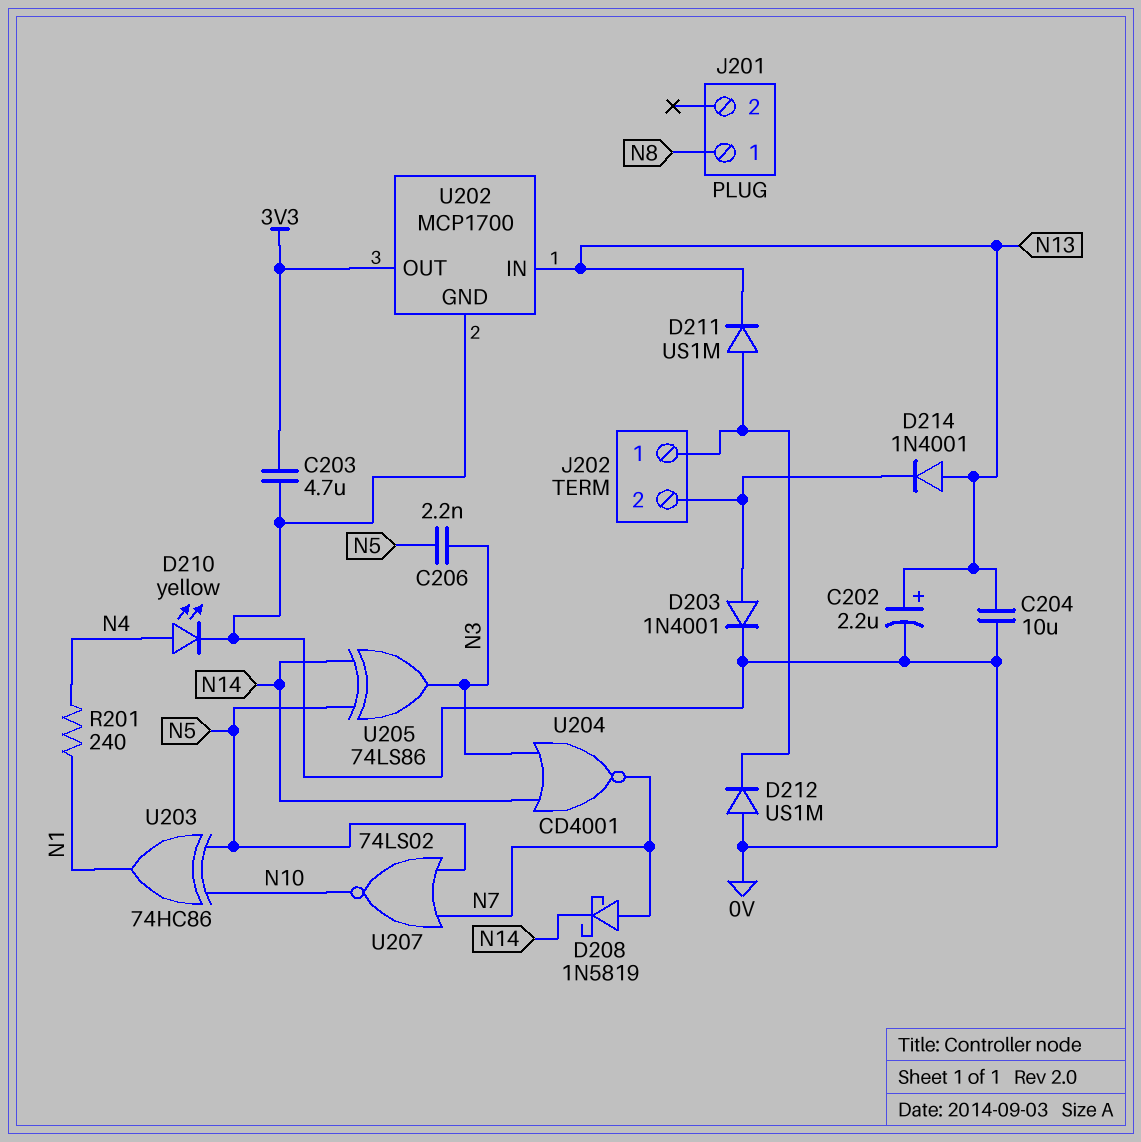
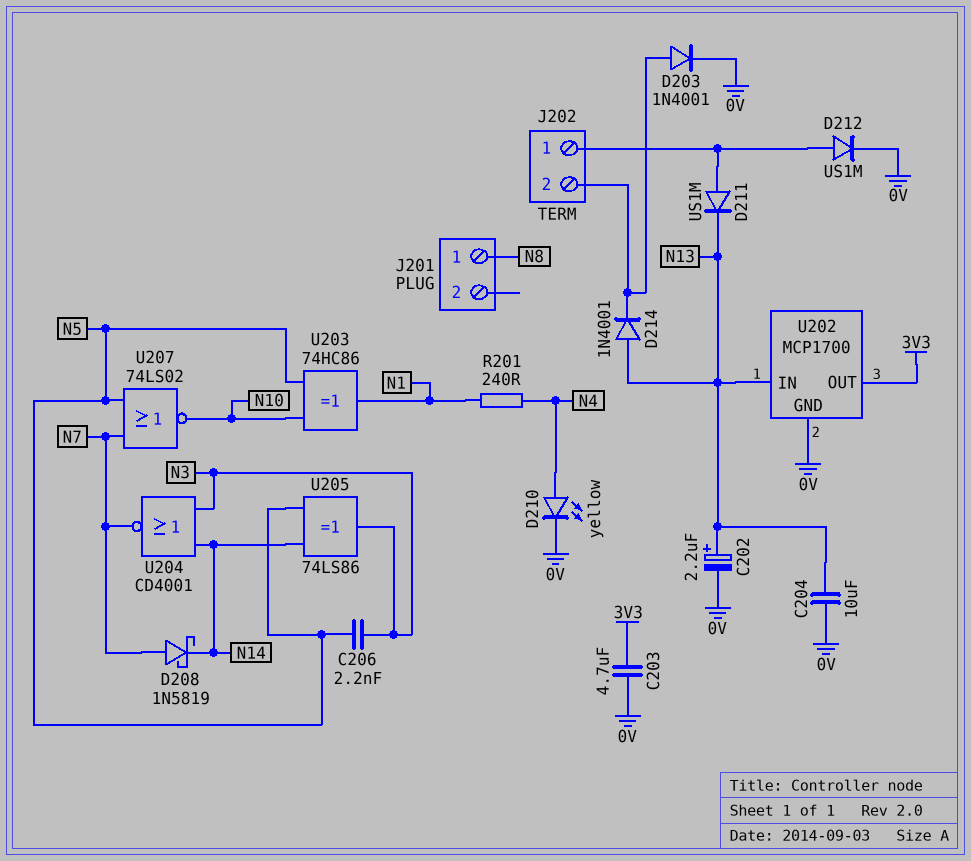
D212: diode US1M (A 0V, K J202/1) -> diode US1M (A J202/1, K 0V)

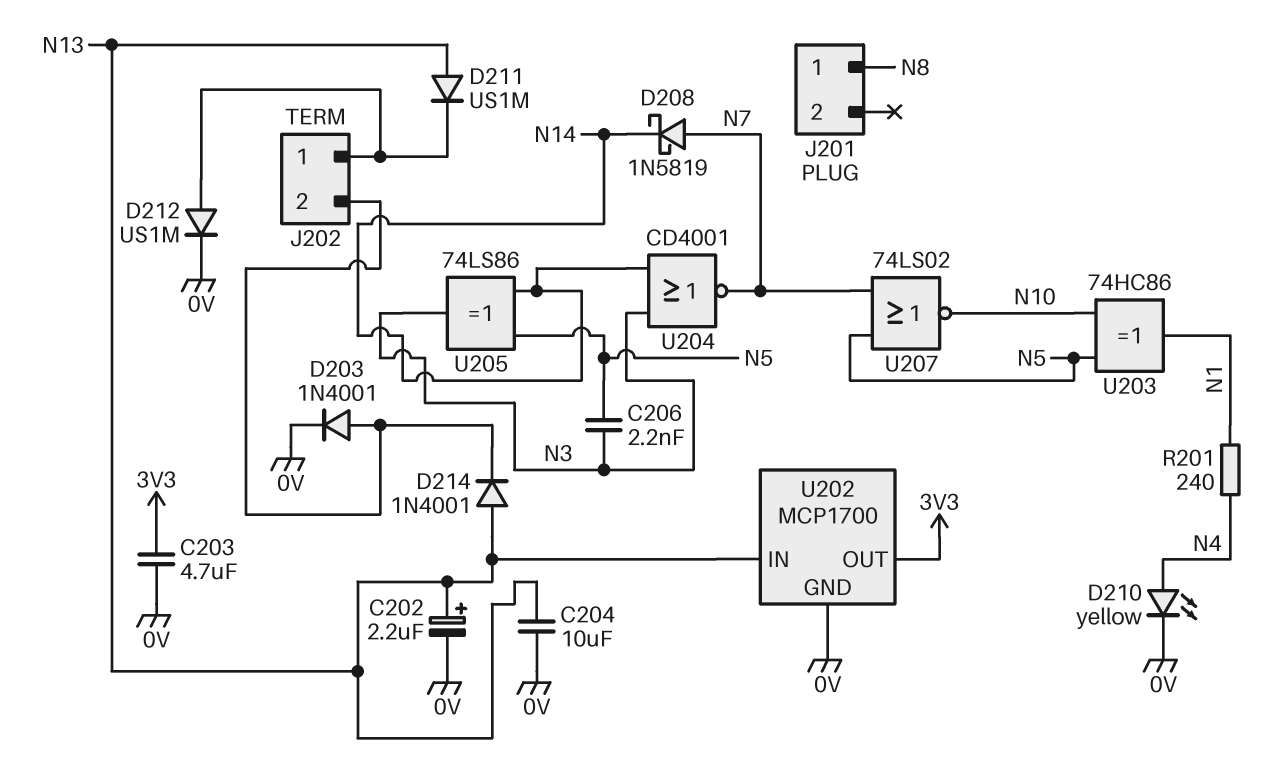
D211: diode US1M (A J202/1, K N13) -> diode US1M (A N13, K J202/1)

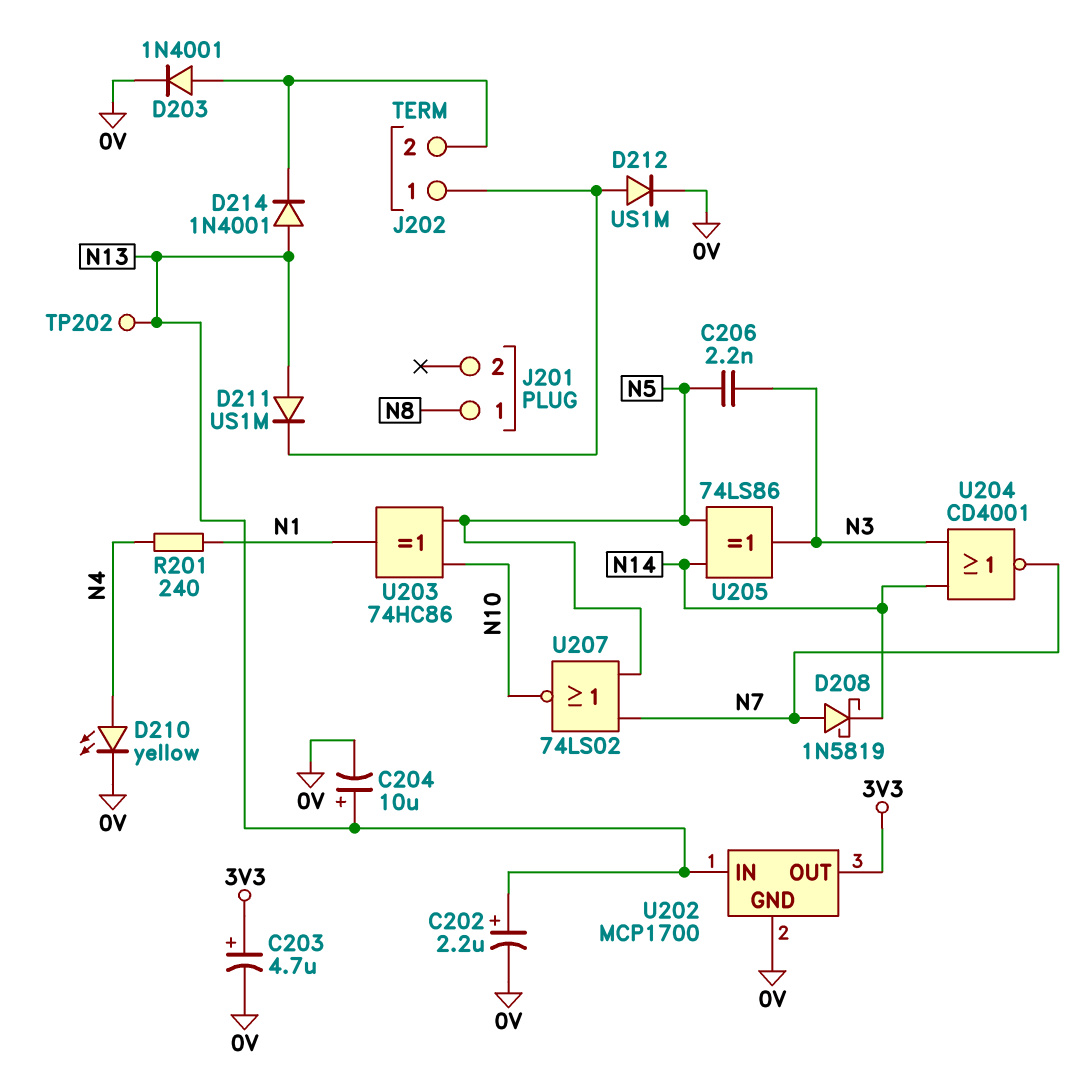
C203: 4.7uF (0V, 3V3) -> 4.7uF (plus 3V3, minus 0V)
C204: 10uF (0V, N13) -> 10uF (plus N13, minus 0V)
TP202: none -> test point (N13)

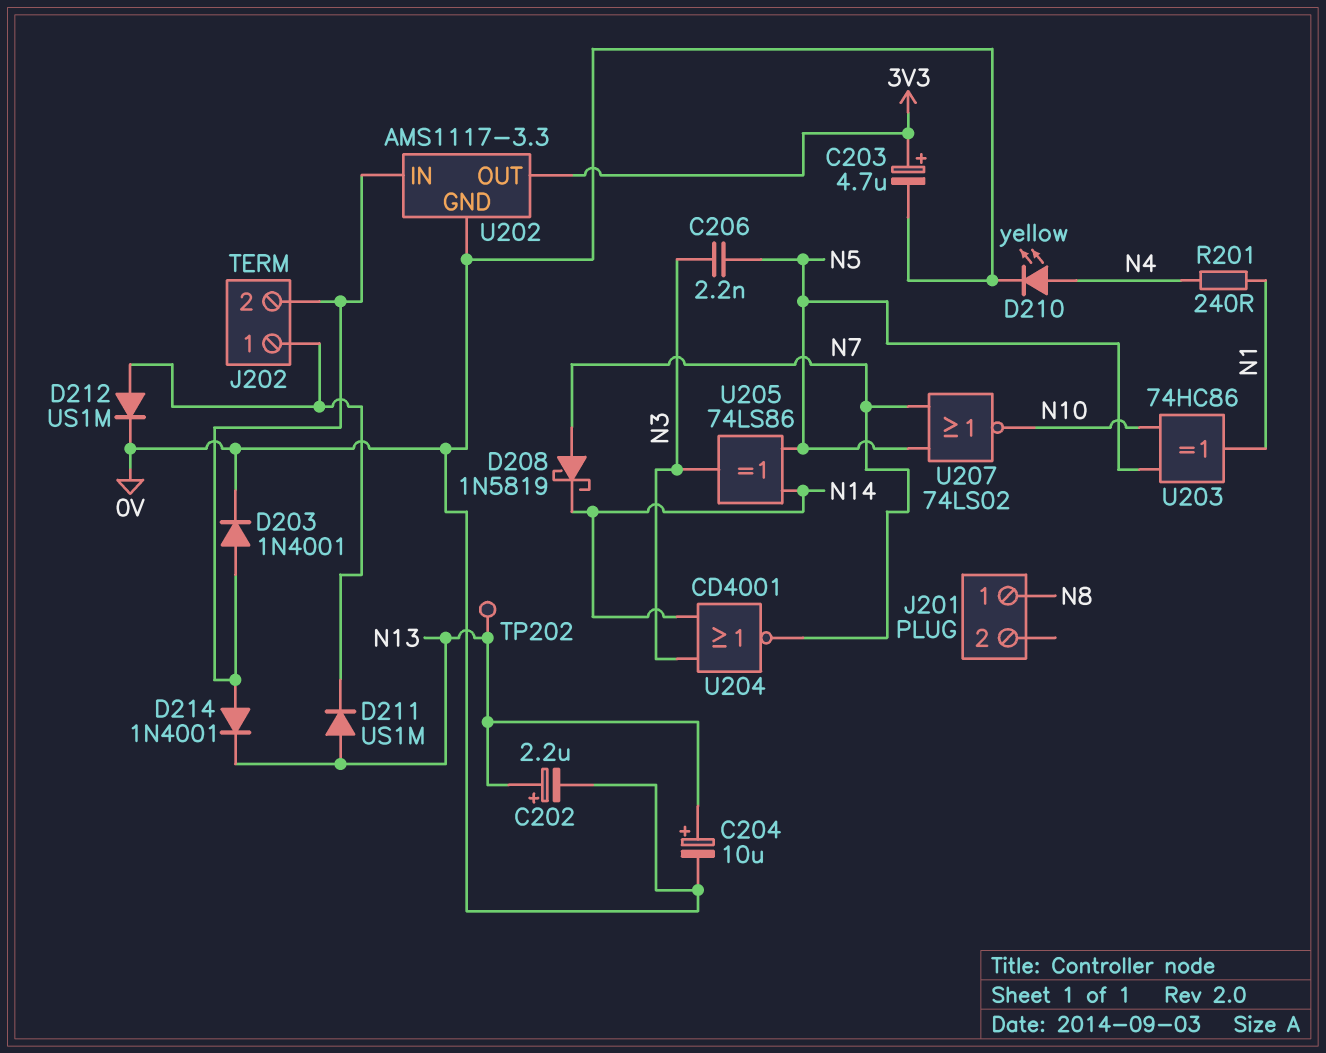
D214: diode 1N4001 (A N13, K J202/2) -> diode 1N4001 (A J202/2, K N13)
U202: MCP1700 -> AMS1117-3.3
U202 pin IN: N13 -> J202/2

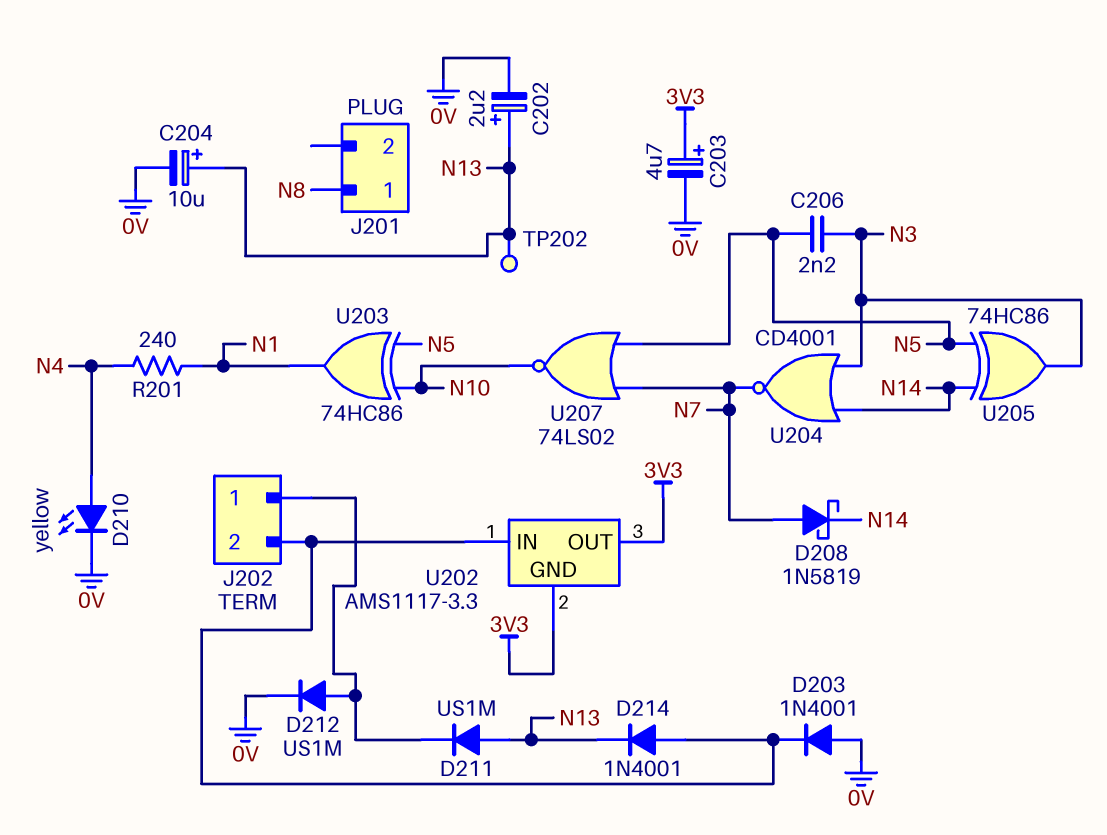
D203: diode 1N4001 (A J202/2, K 0V) -> diode 1N4001 (A 0V, K J202/2)
U202 pin GND: 0V -> 3V3
U205: XOR 74LS86 (in N5, in N14, out N3) -> XOR 74HC86 (in N5, in N14, out N3)

